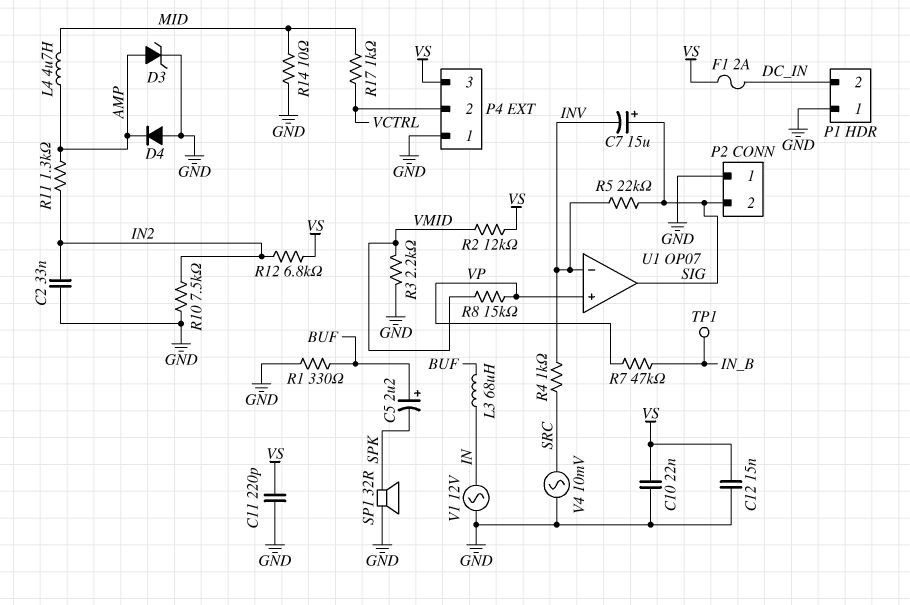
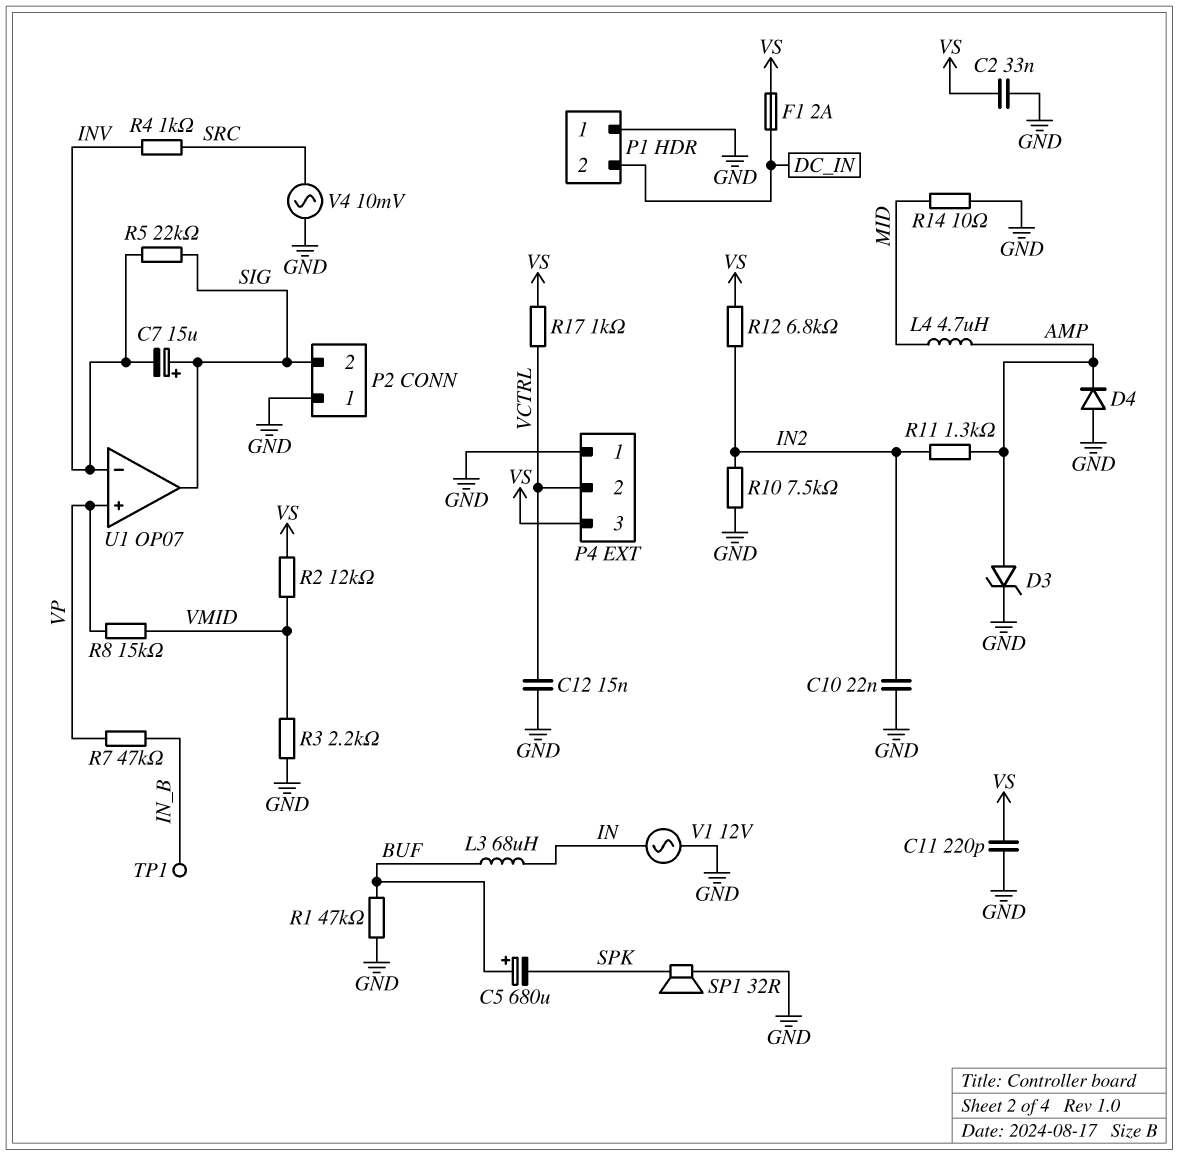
C2: 33nF (GND, IN2) -> 33nF (GND, VS)
C5: 2.2uF (plus BUF, minus SPK) -> 680uF (plus BUF, minus SPK)
C10: 22nF (GND, VS) -> 22nF (GND, IN2)
C12: 15nF (GND, VS) -> 15nF (GND, VCTRL)
R1: 330 (BUF, GND) -> 47k (BUF, GND)
R17: 1k (MID, VCTRL) -> 1k (VCTRL, VS)

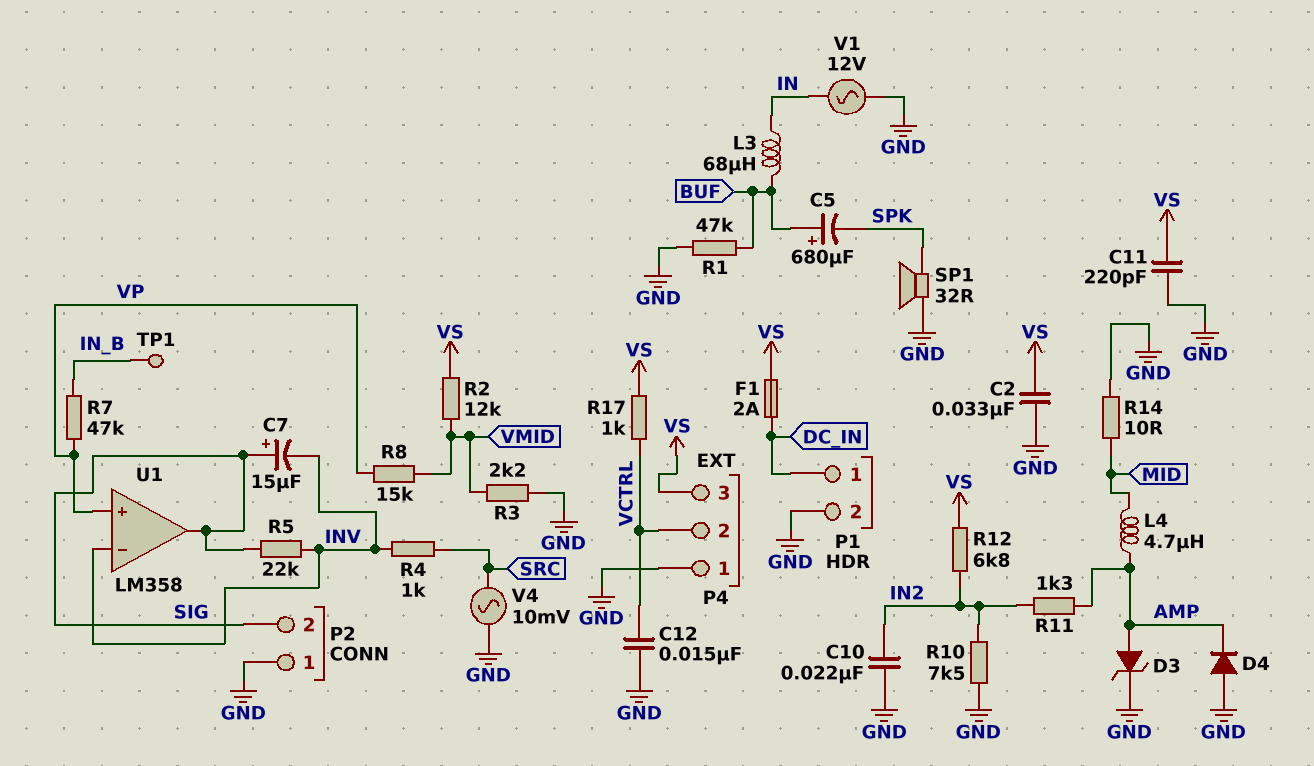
P1 pin 1: GND -> DC_IN
P1 pin 2: DC_IN -> GND
U1: OP07 -> LM358

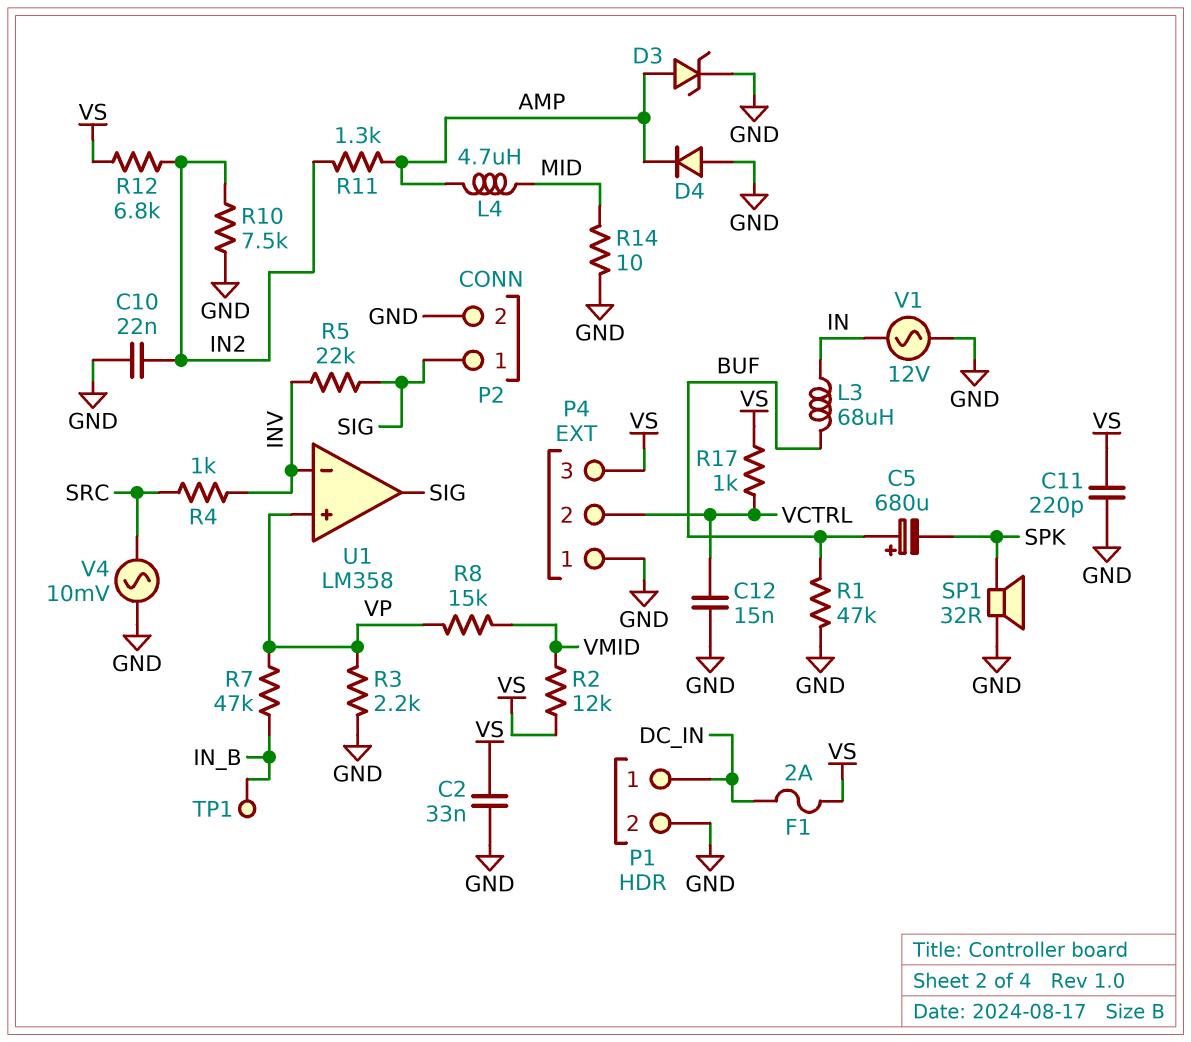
C7: 15uF (plus SIG, minus INV) -> none
P2 pin 1: GND -> SIG
P2 pin 2: SIG -> GND
R3: 2.2k (GND, VMID) -> 2.2k (GND, VP)

